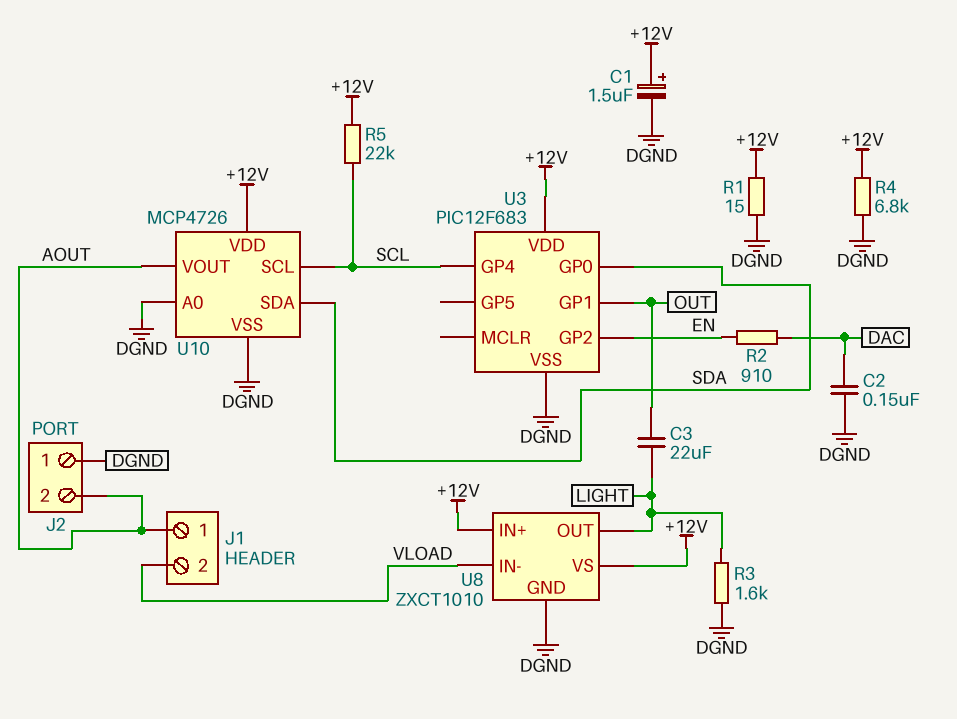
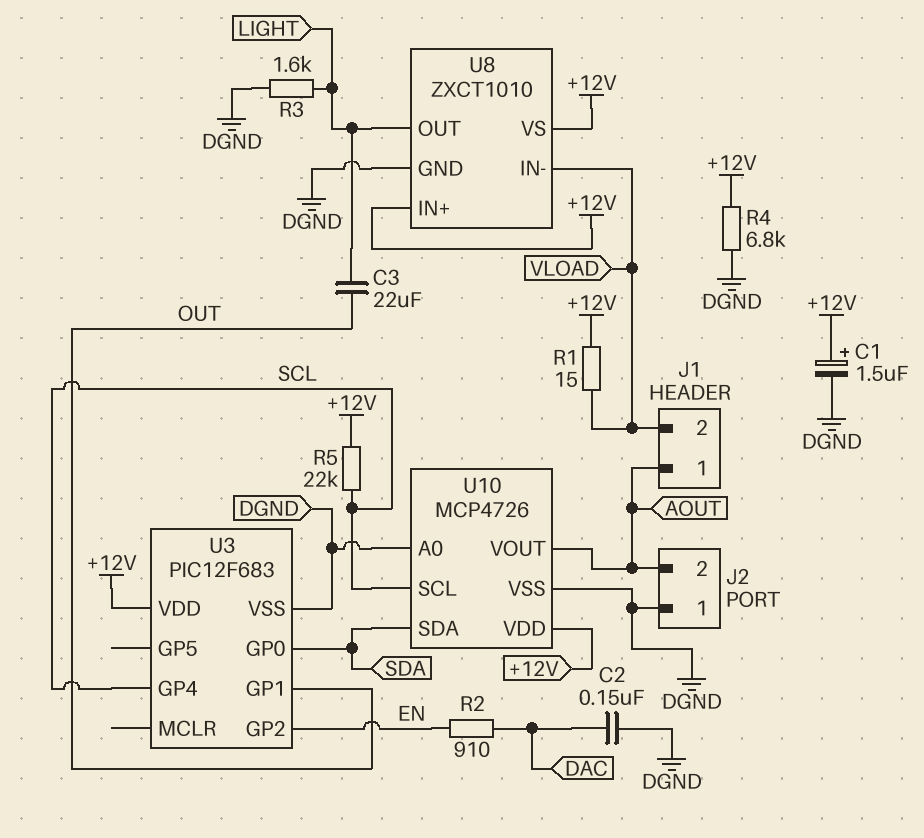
R1: 15 (+12V, DGND) -> 15 (+12V, VLOAD)

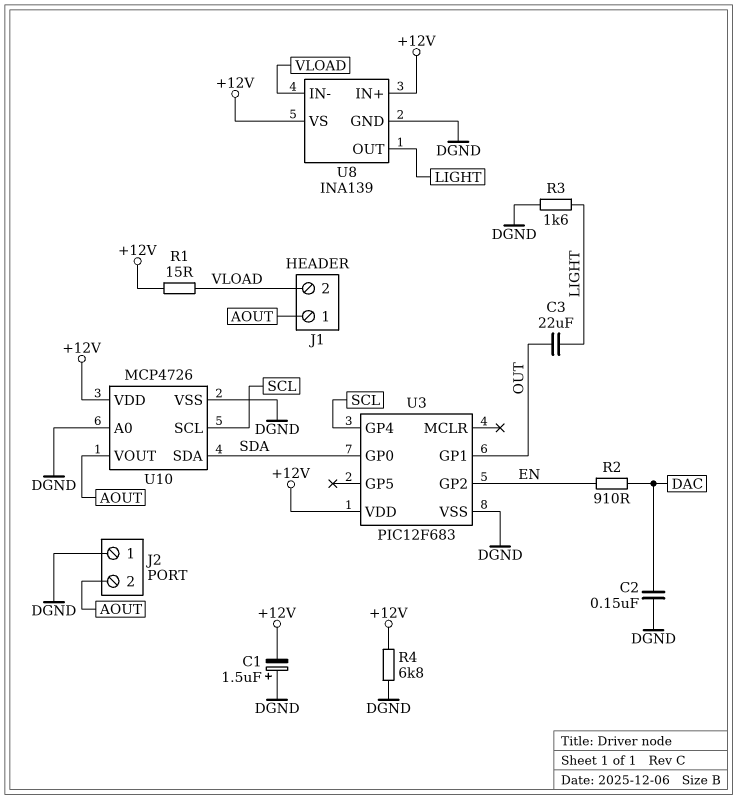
C1: 1.5uF (plus +12V, minus DGND) -> 1.5uF (plus DGND, minus +12V)
R5: 22k (+12V, SCL) -> none
U8: ZXCT1010 -> INA139

